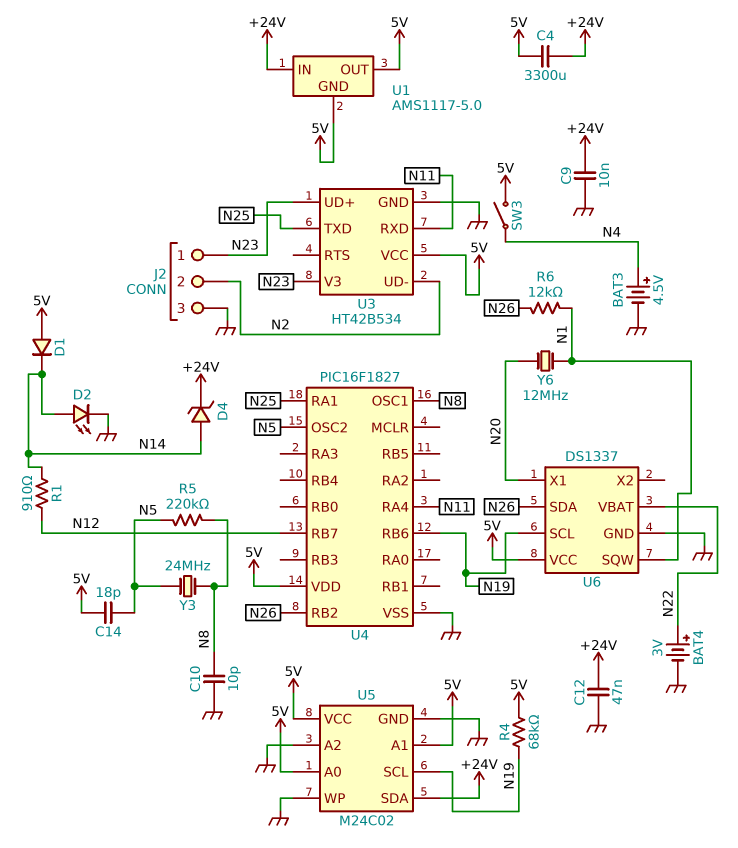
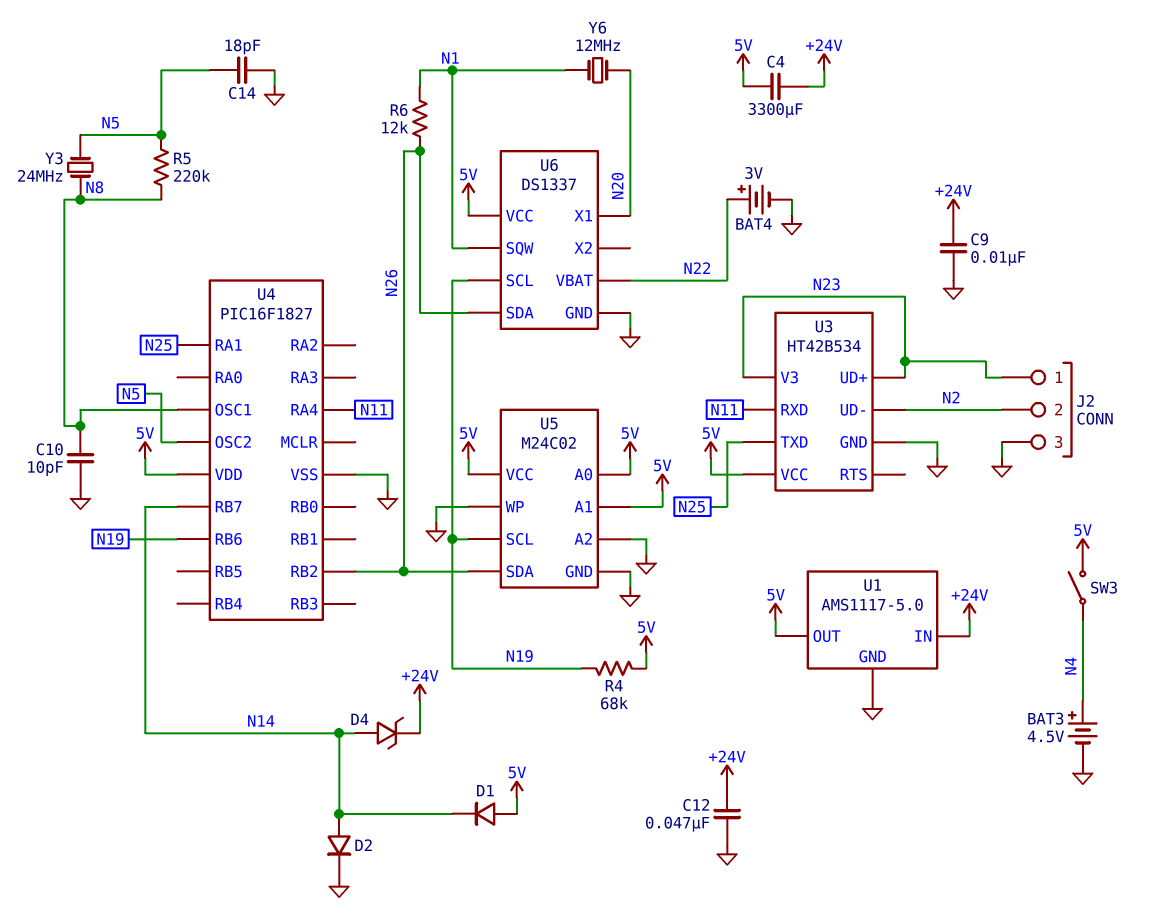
C14: 18pF (5V, N5) -> 18pF (GND, N5)
D2: LED (A N14, K GND) -> diode (A N14, K GND)
R1: 910 (N12, N14) -> none
U1 pin GND: 5V -> GND
U4 pin RB7: N12 -> N14
U5 pin SDA: +24V -> N26

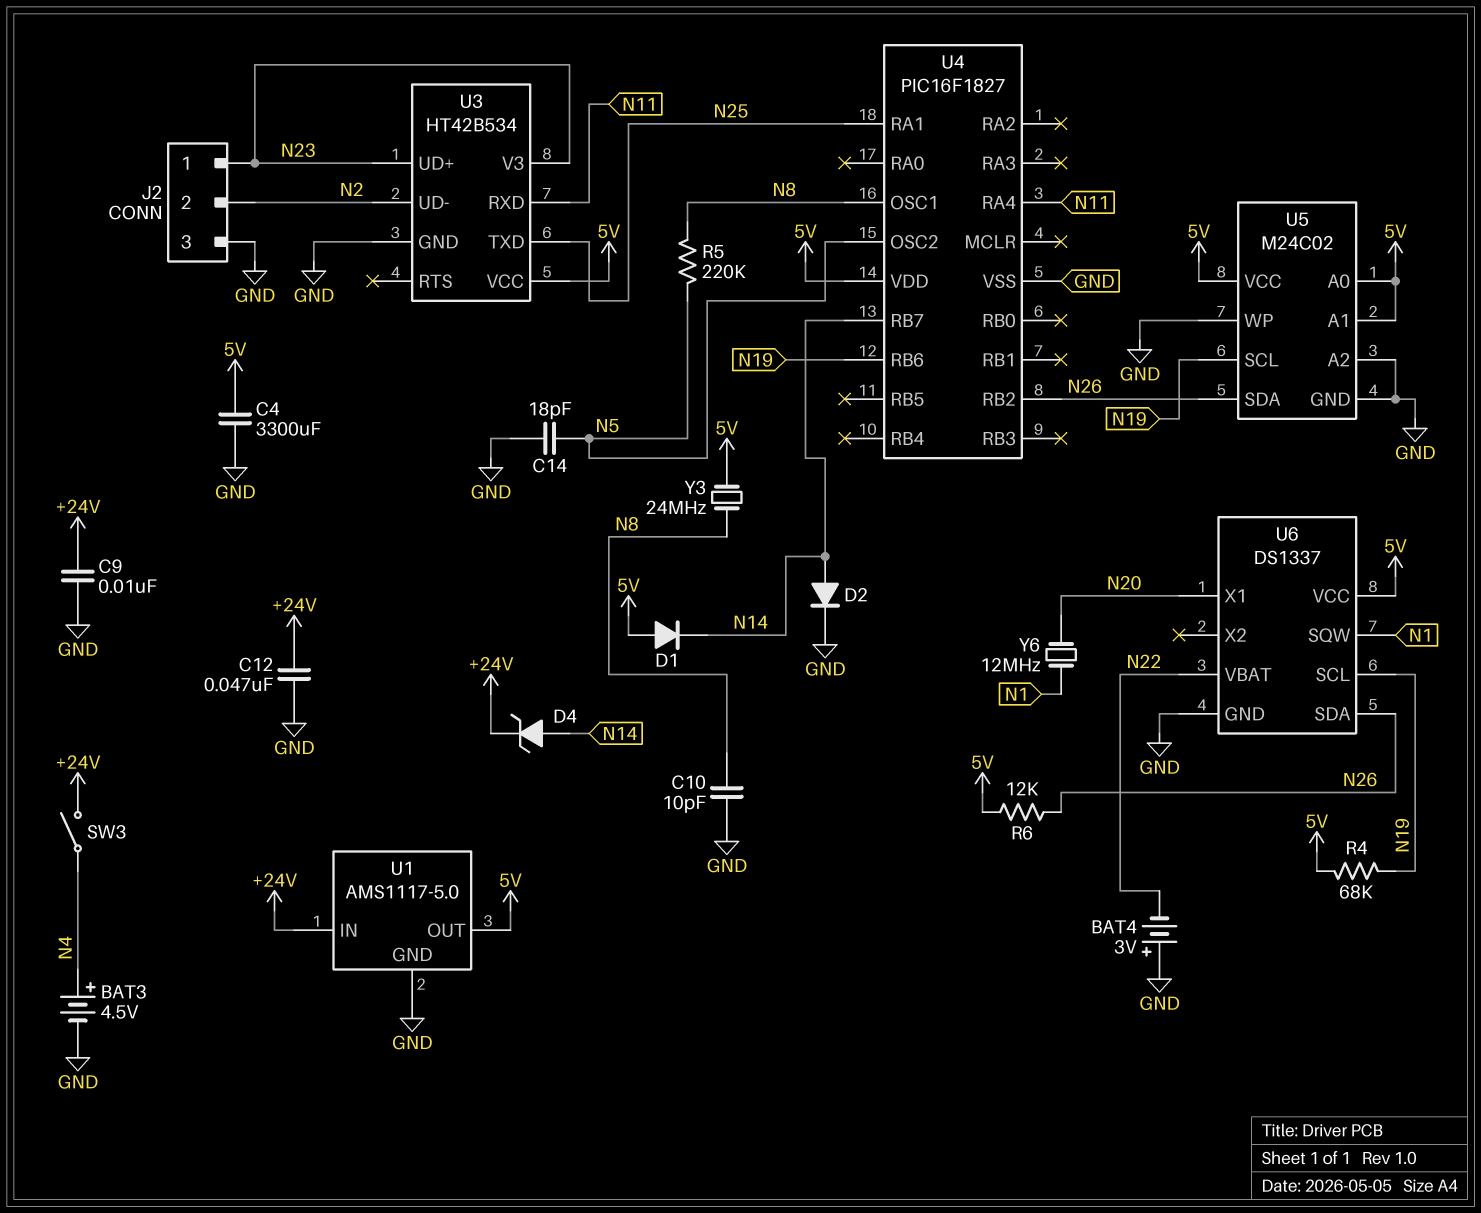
BAT4: 3V (plus N22, minus GND) -> 3V (plus GND, minus N22)
C4: 3300uF (+24V, 5V) -> 3300uF (5V, GND)
R6: 12k (N1, N26) -> 12k (5V, N26)
SW3: switch (5V, N4) -> switch (+24V, N4)
Y3: 24MHz (N5, N8) -> 24MHz (5V, N8)

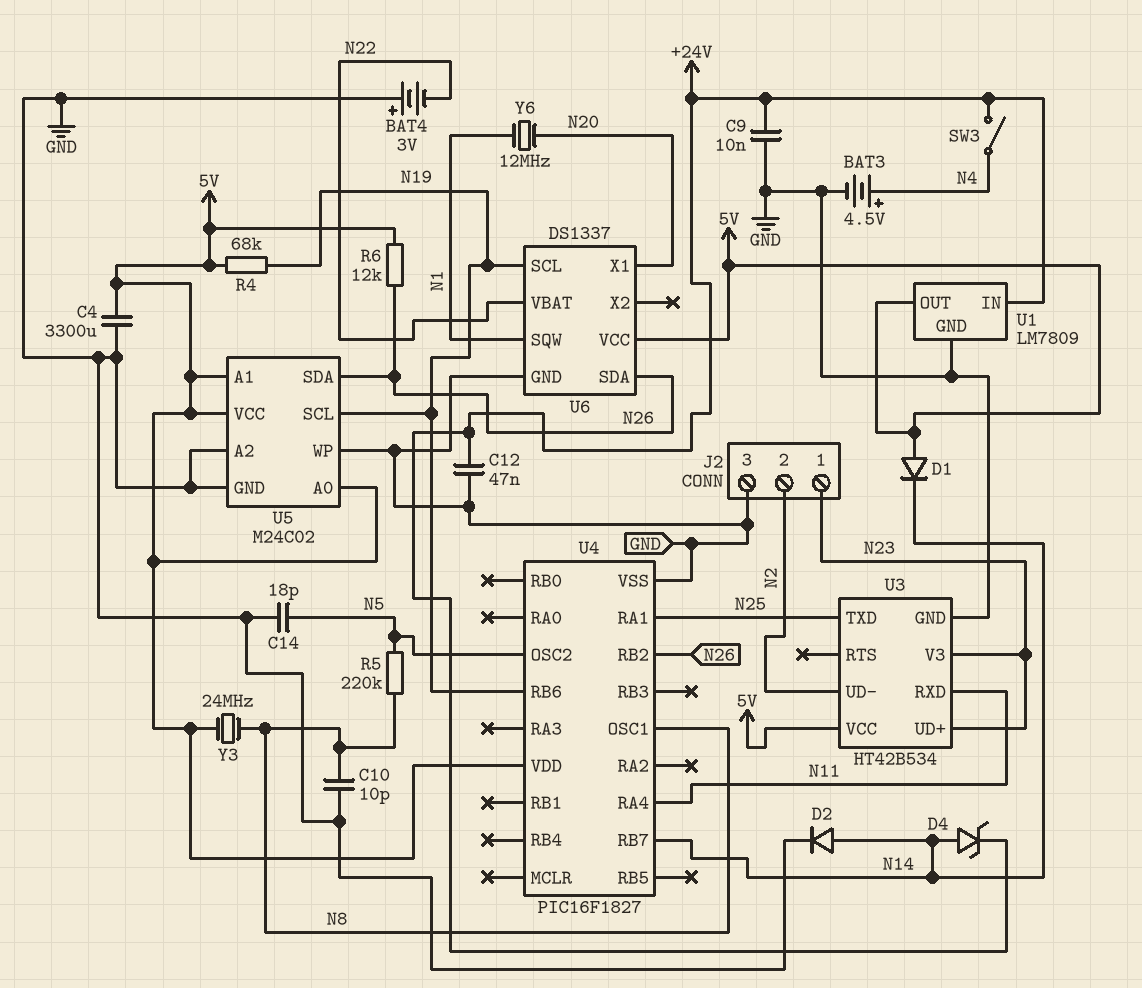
U1: AMS1117-5.0 -> LM7809

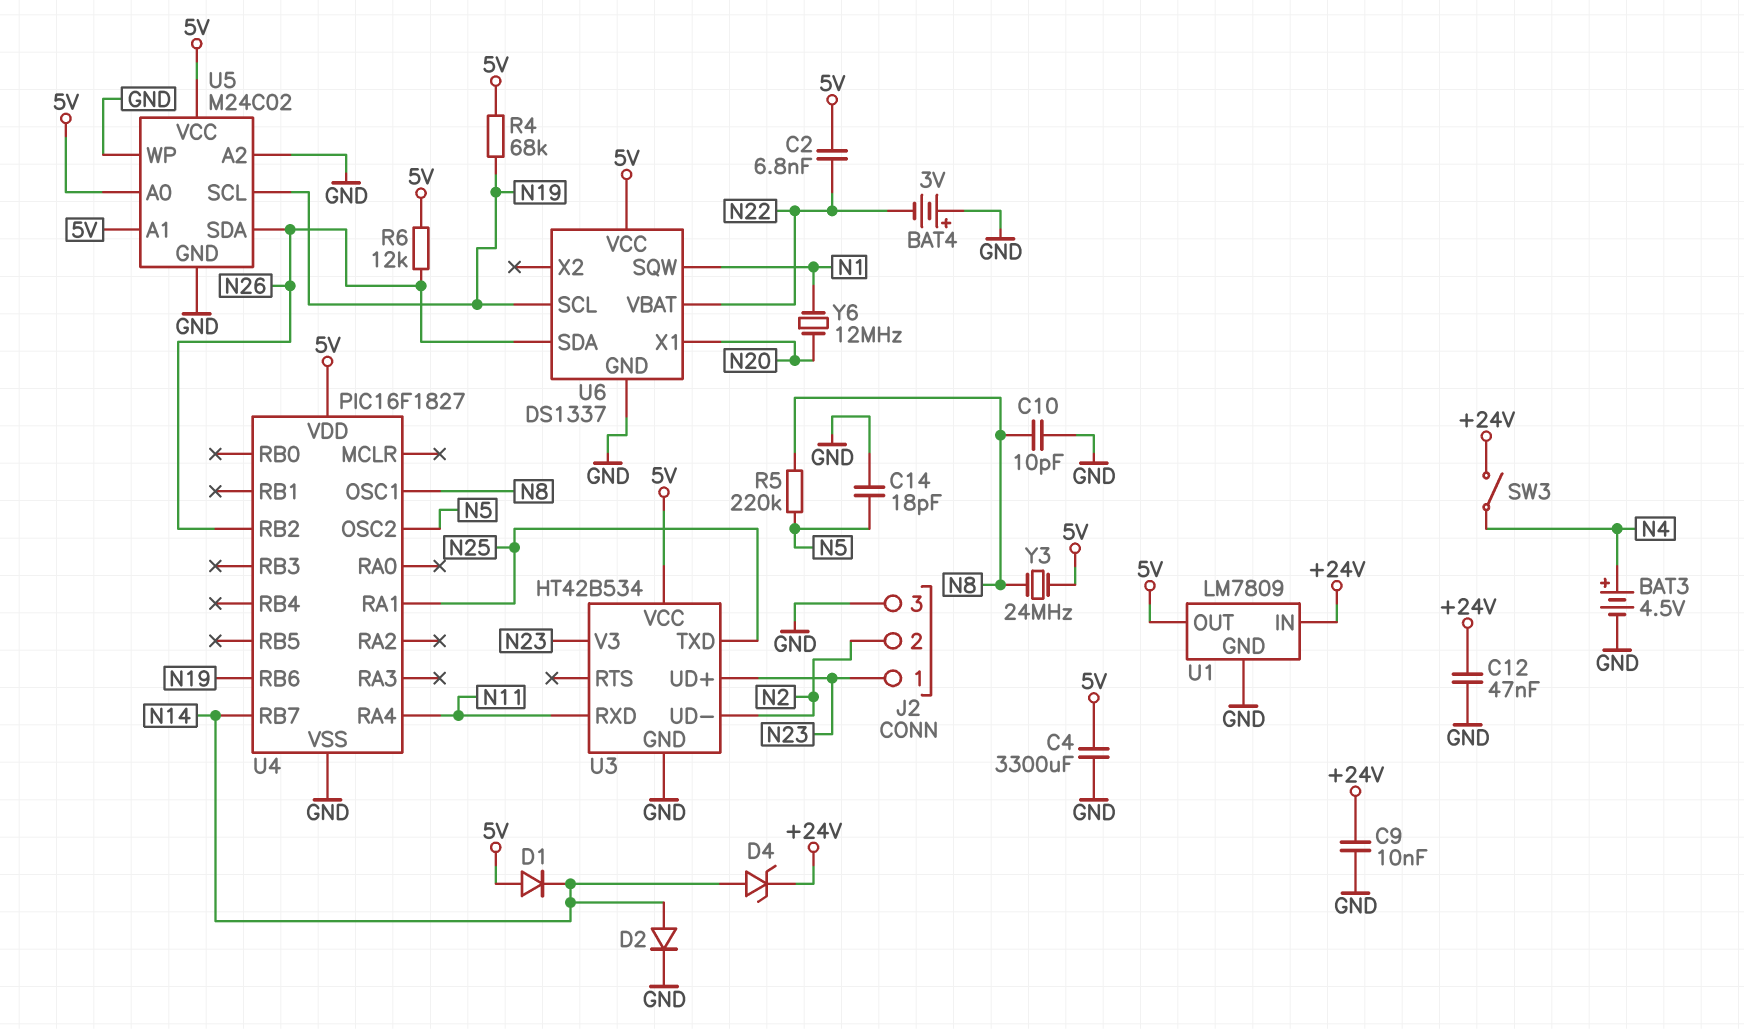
C2: none -> 6.8nF (5V, N22)

